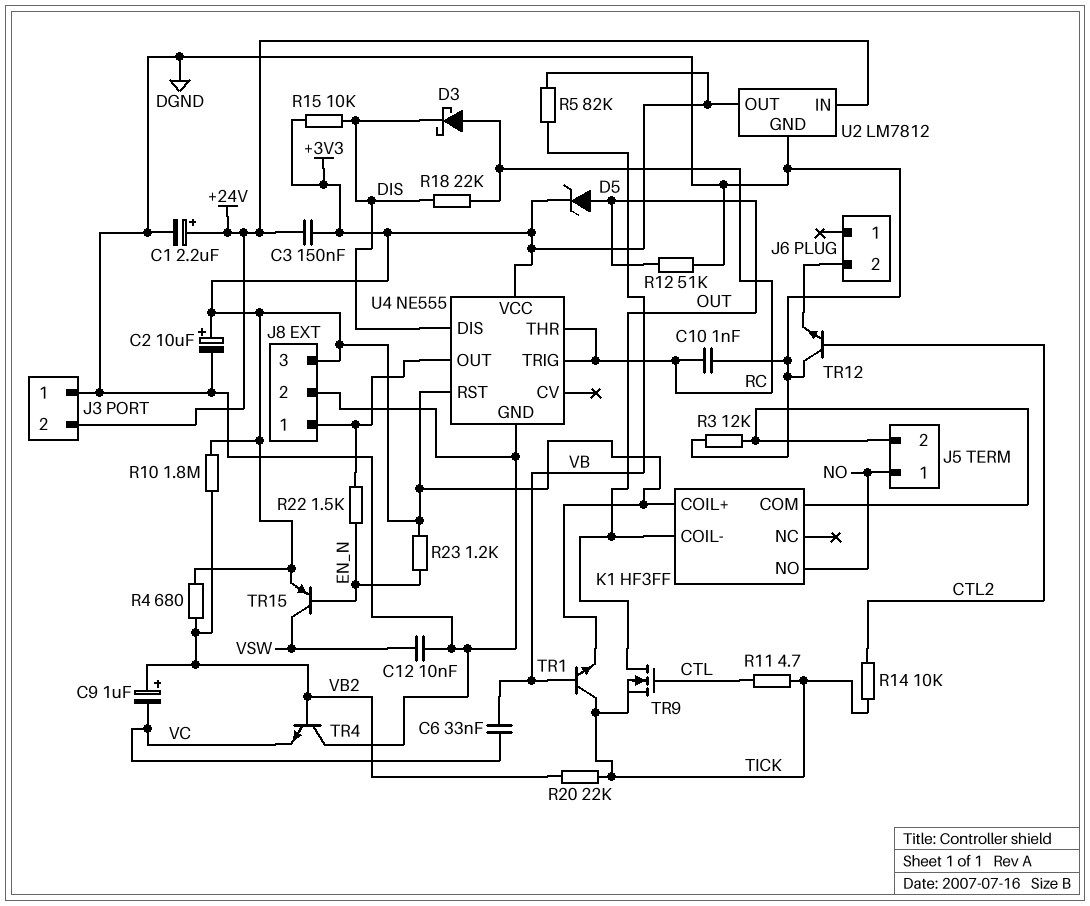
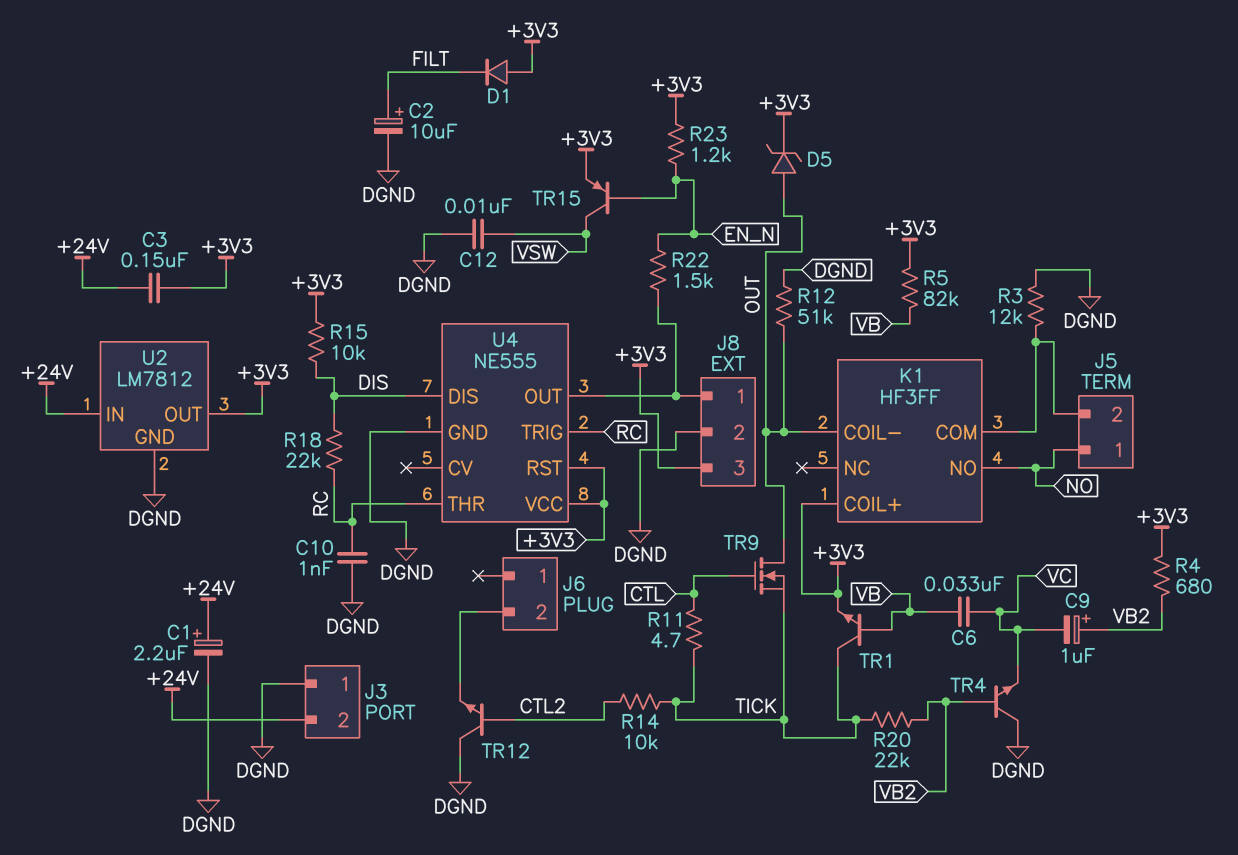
C2: 10uF (plus +3V3, minus DGND) -> 10uF (plus FILT, minus DGND)
D1: none -> diode (A +3V3, K FILT)
D3: schottky (A RC, K DIS) -> none
R10: 1.8M (+3V3, VB2) -> none

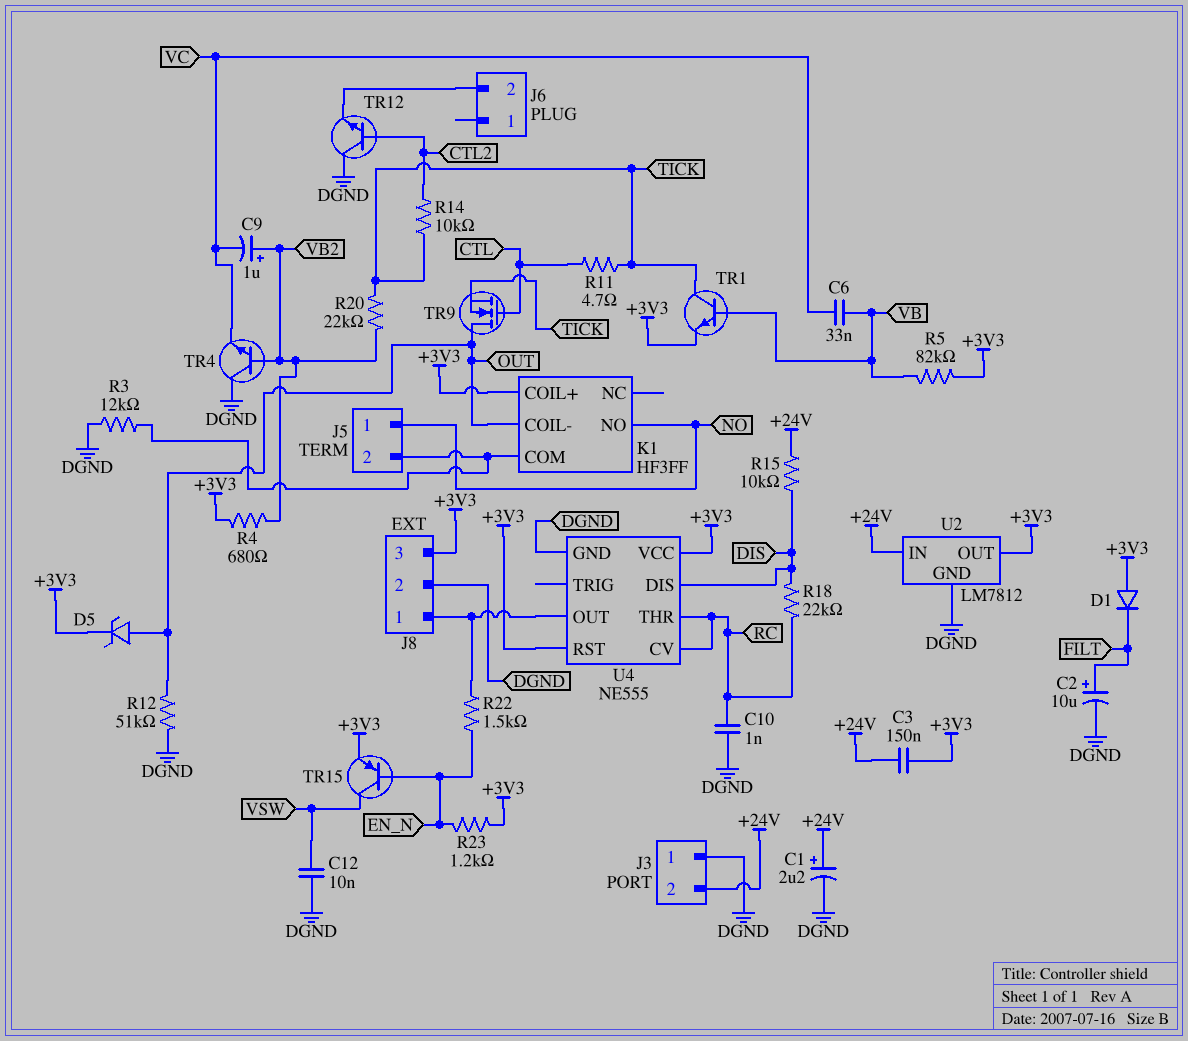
R15: 10k (+3V3, DIS) -> 10k (+24V, DIS)
U4 pin CV: none -> RC
U4 pin TRIG: RC -> none

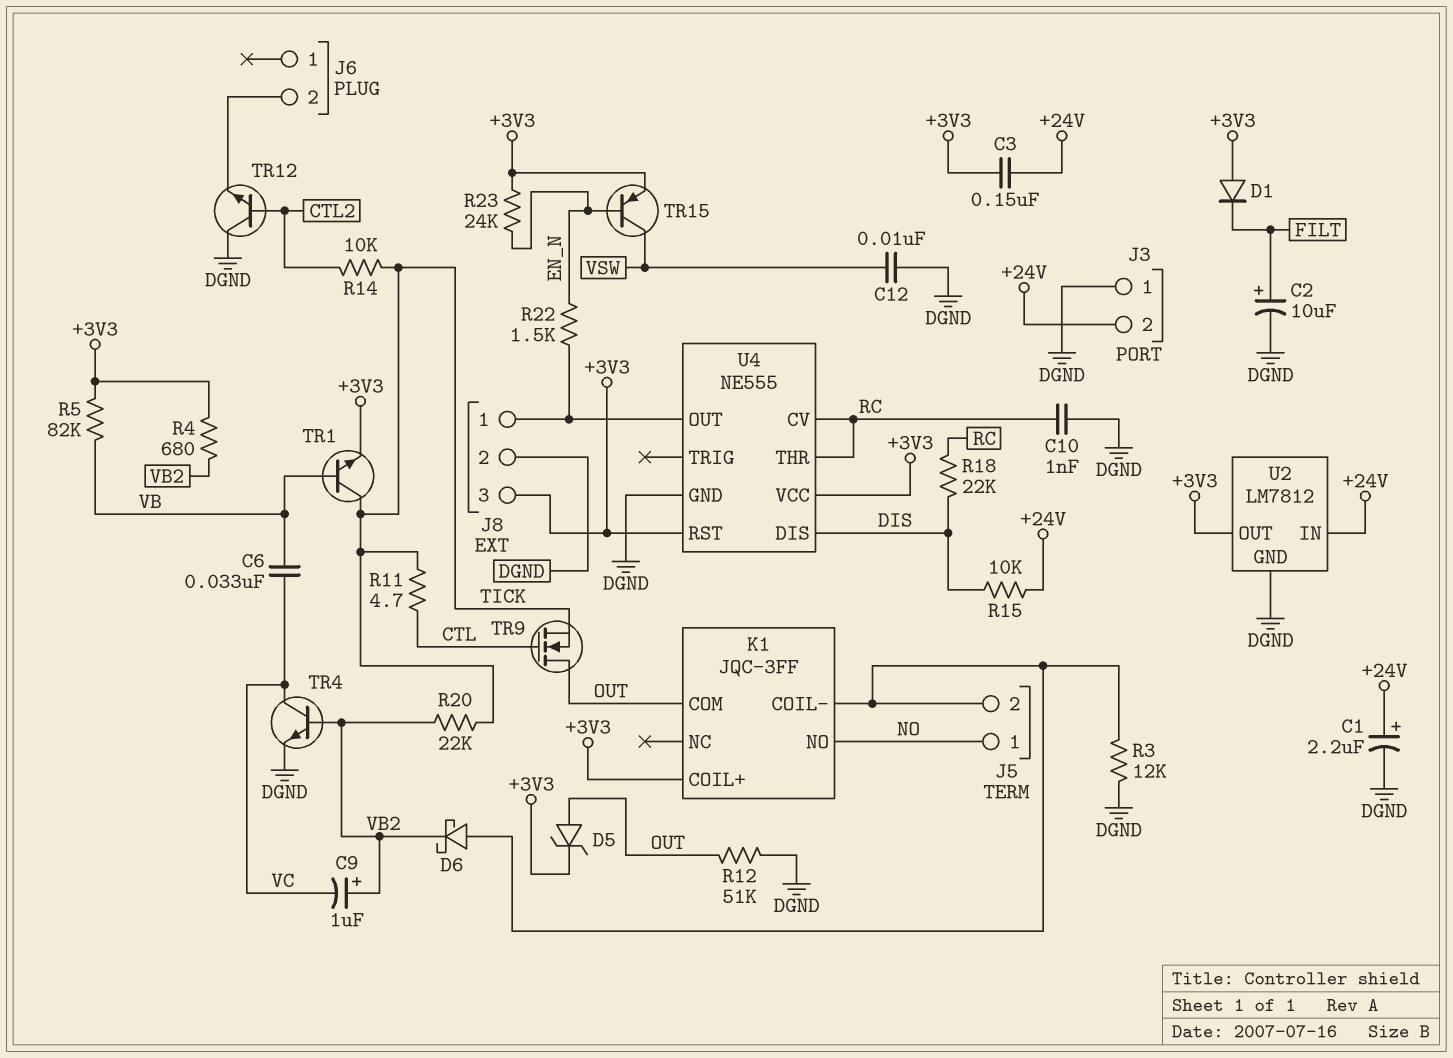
D6: none -> schottky (A J5/2, K VB2)
K1: HF3FF -> JQC-3FF
K1 pin COIL-: OUT -> J5/2
K1 pin COM: J5/2 -> OUT
R23: 1.2k (+3V3, EN_N) -> 24k (+3V3, EN_N)
TR4: NPN (B VB2, C DGND, E VC) -> NPN (B VB2, C VC, E DGND)

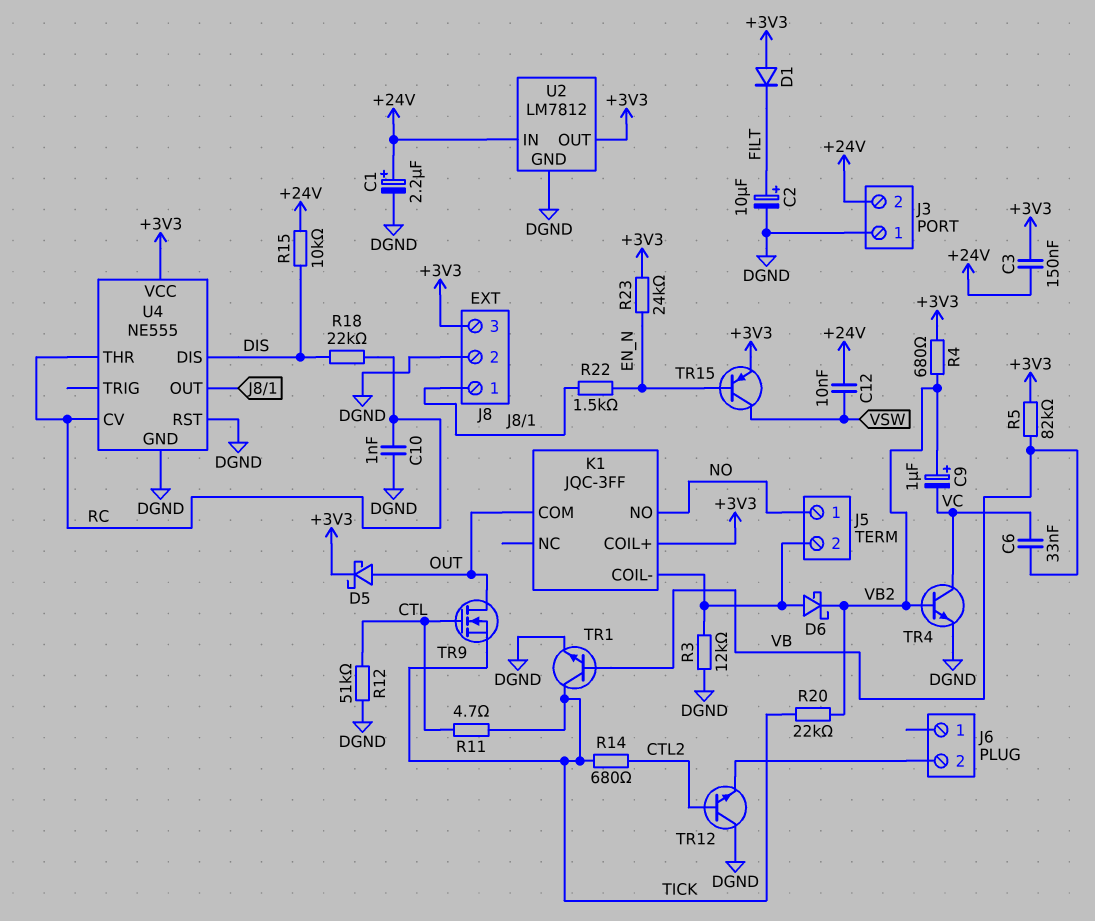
C12: 10nF (DGND, VSW) -> 10nF (+24V, VSW)
D5: zener (A OUT, K +3V3) -> schottky (A OUT, K +3V3)
R12: 51k (DGND, OUT) -> 51k (CTL, DGND)
R14: 10k (CTL2, TICK) -> 680 (CTL2, TICK)
TR1: NPN (B VB, C TICK, E +3V3) -> NPN (B VB, C TICK, E DGND)
U4 pin RST: +3V3 -> DGND

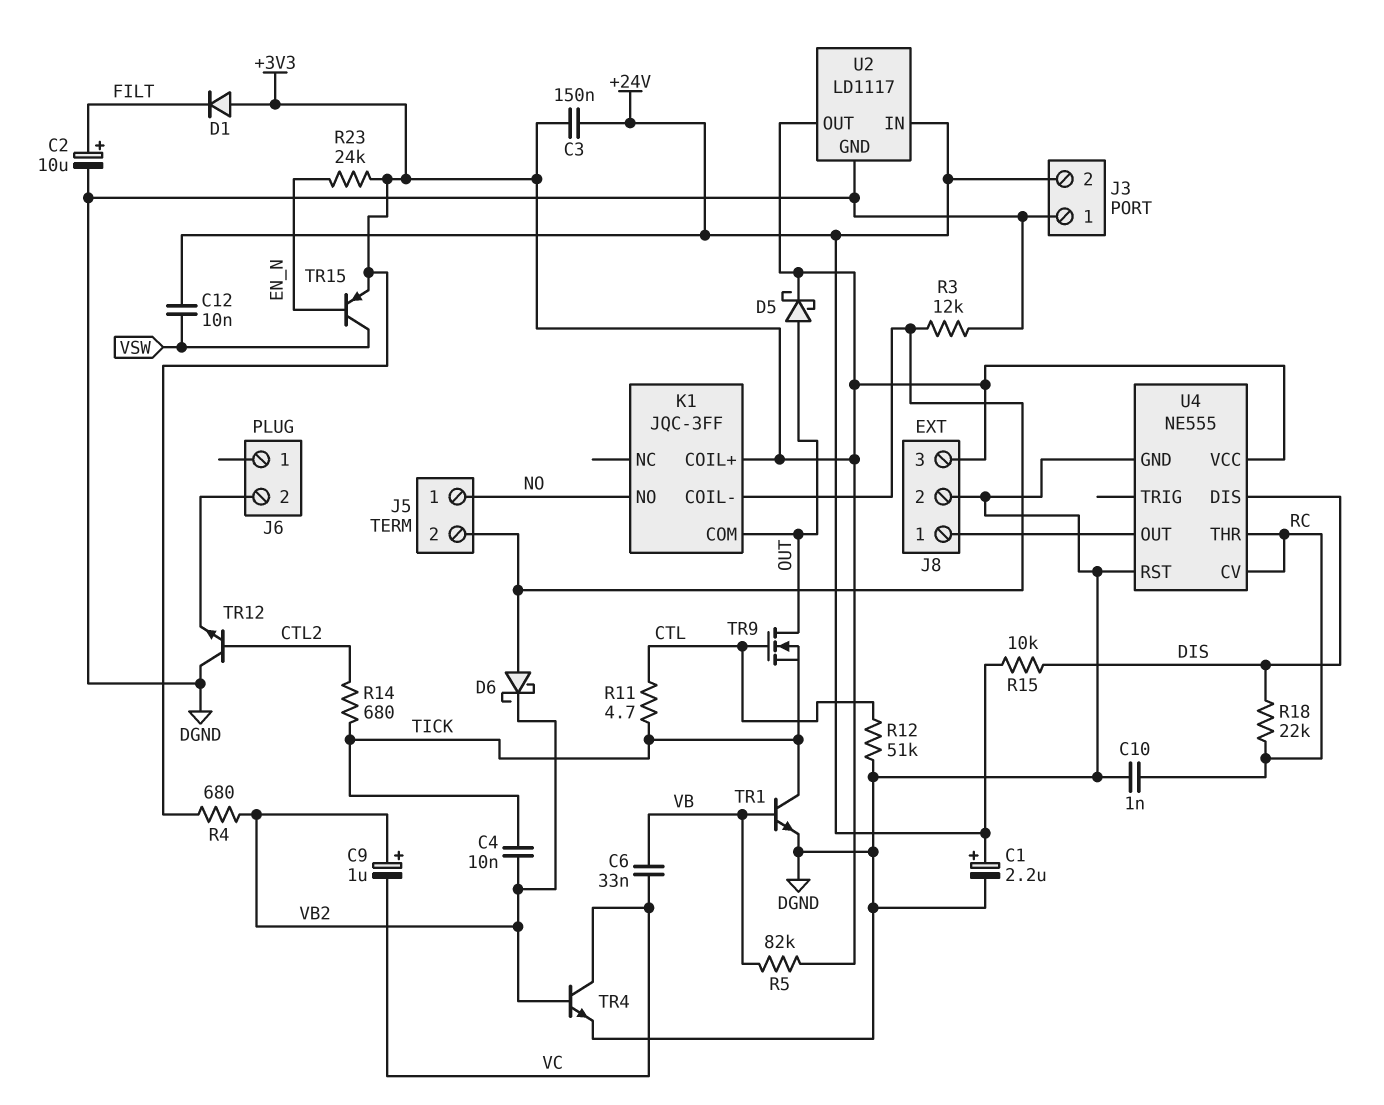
C4: none -> 10nF (TICK, VB2)
R20: 22k (TICK, VB2) -> none
R22: 1.5k (EN_N, J8/1) -> none
U2: LM7812 -> LD1117

